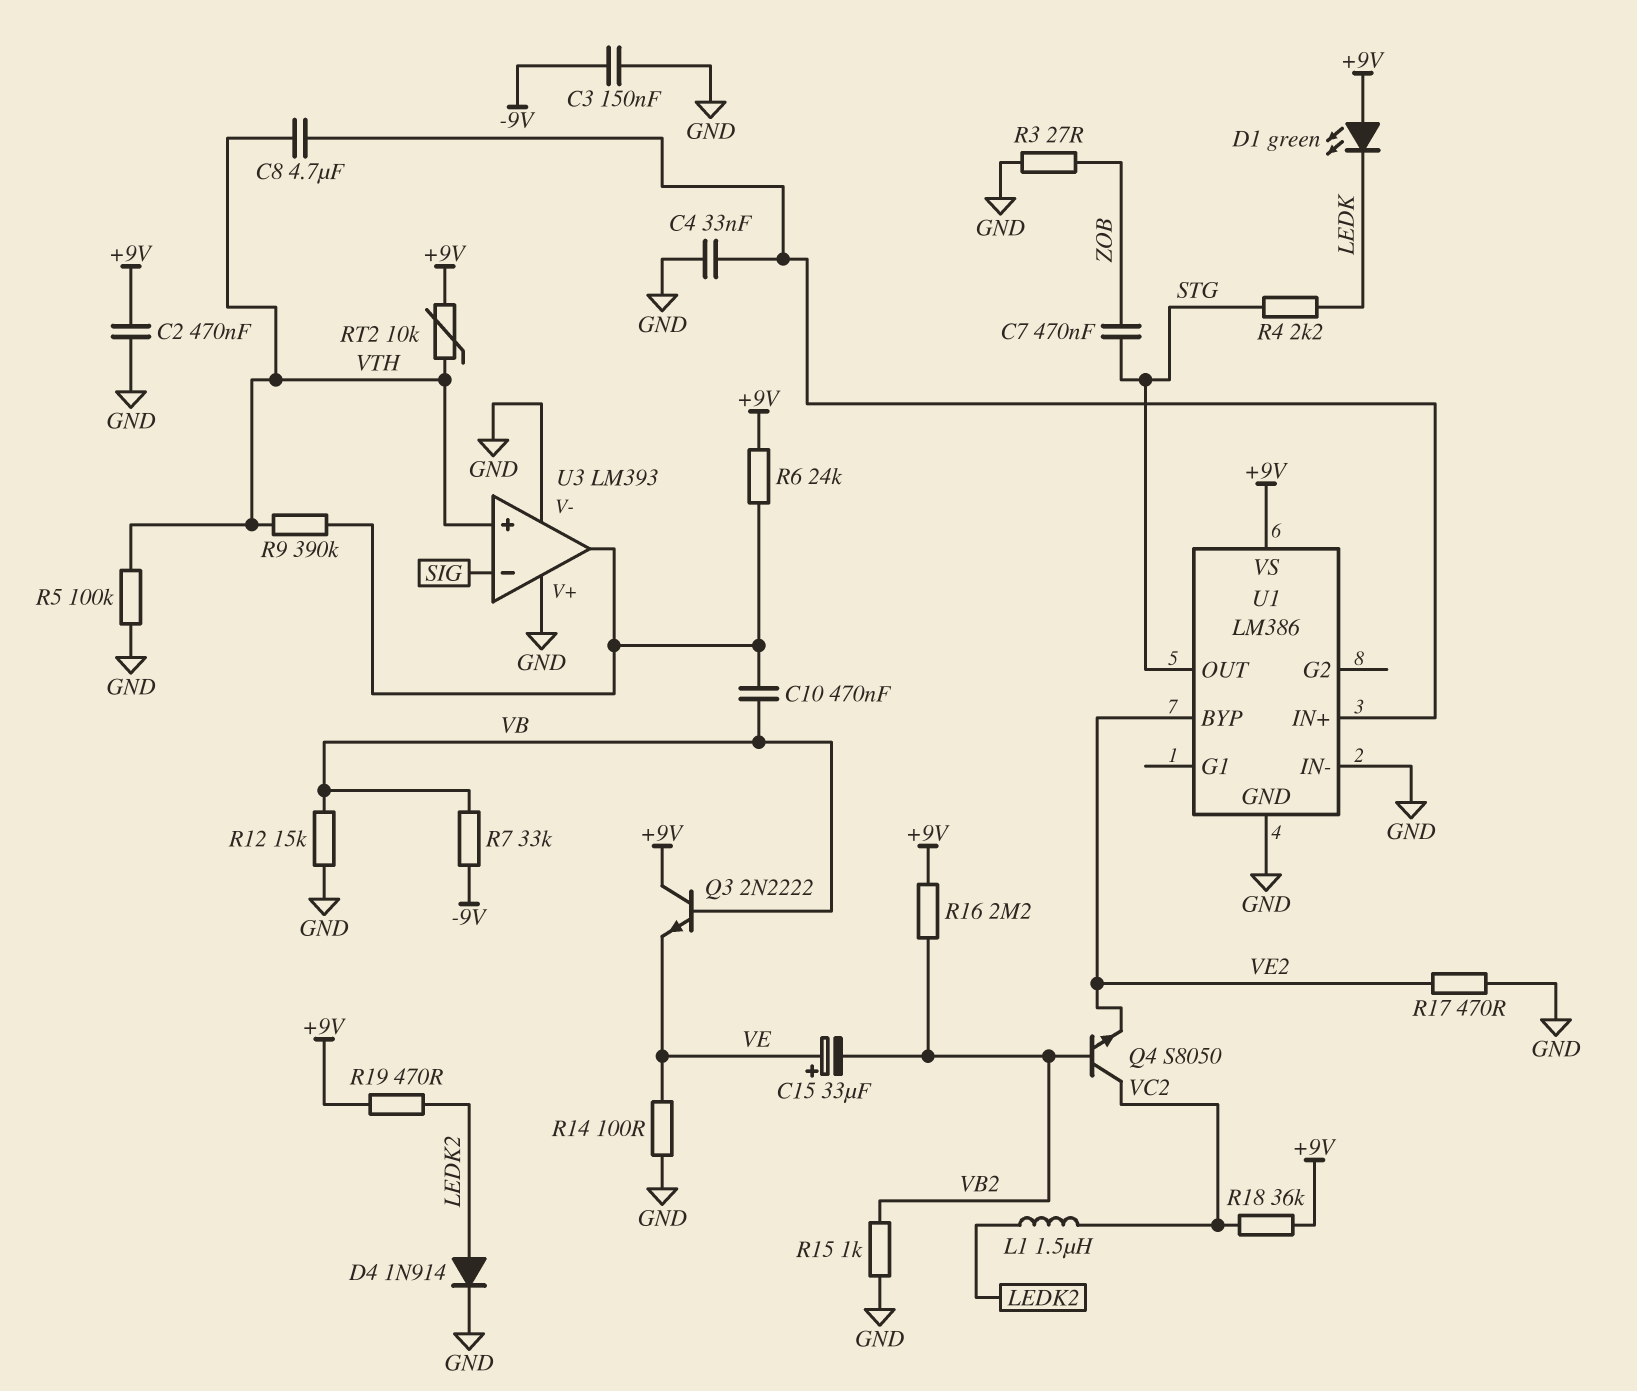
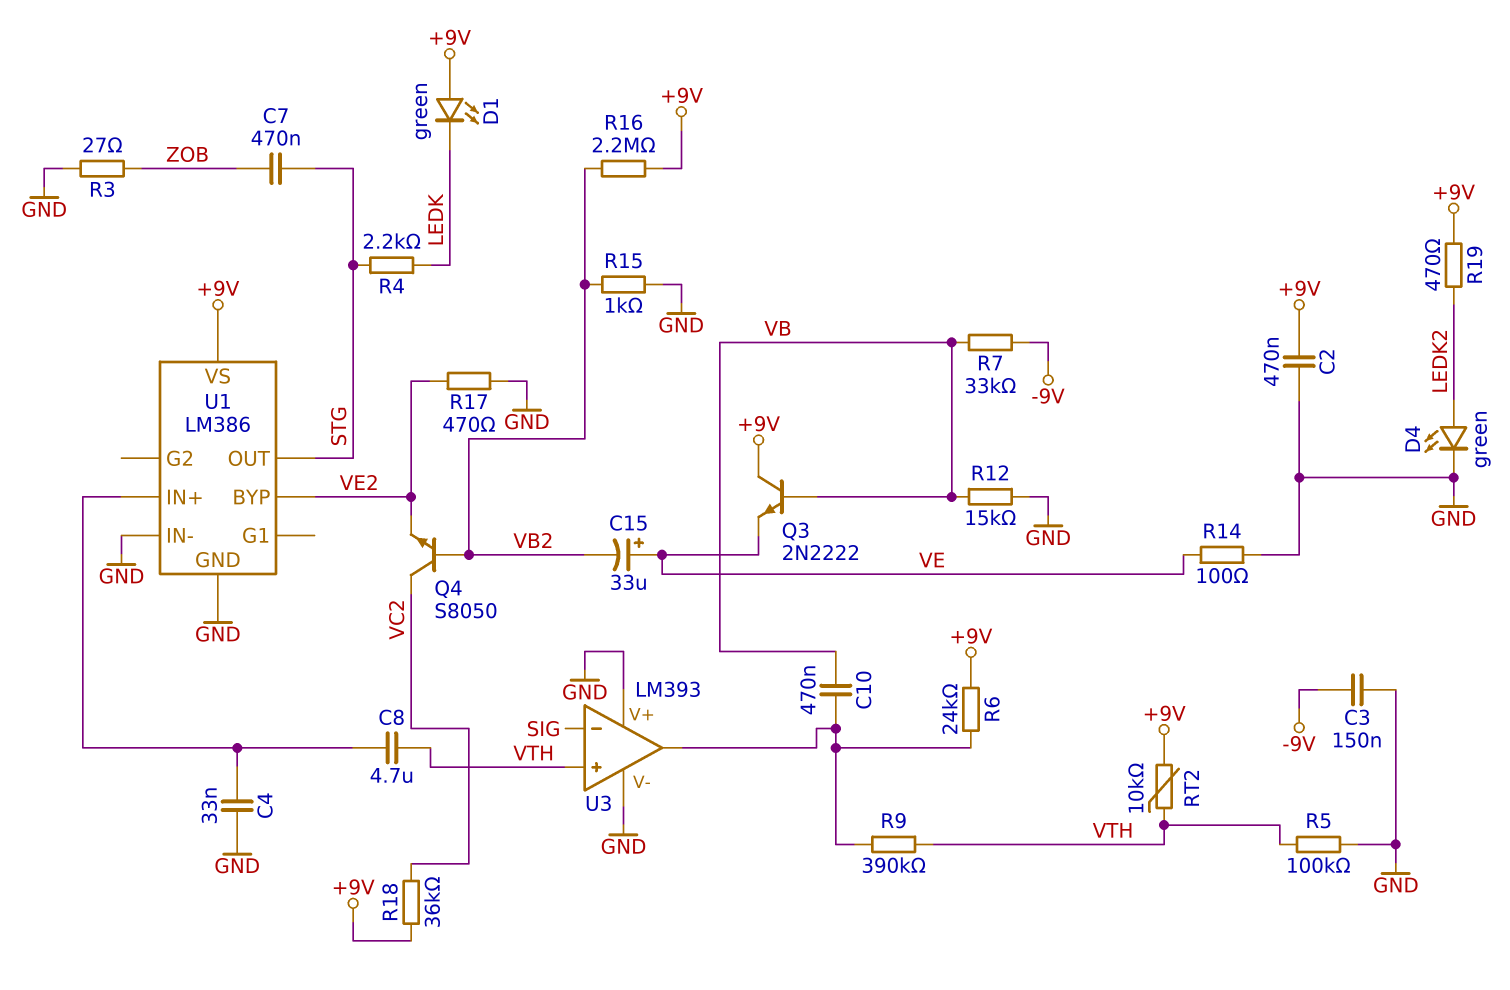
D4: diode 1N914 (A LEDK2, K GND) -> LED green (A LEDK2, K GND)
L1: 1.5uH (LEDK2, VC2) -> none

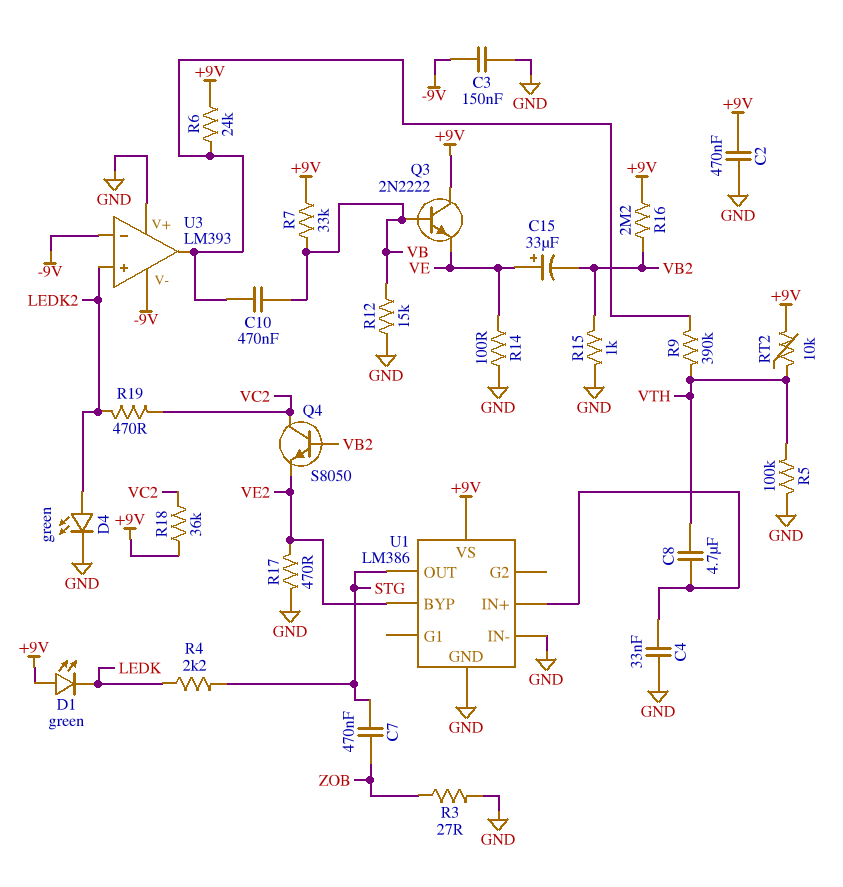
R7: 33k (-9V, VB) -> 33k (+9V, VB)
R19: 470 (+9V, LEDK2) -> 470 (LEDK2, VC2)
U3 pin V-: GND -> -9V
U3 pin in+: VTH -> LEDK2
U3 pin in-: SIG -> -9V

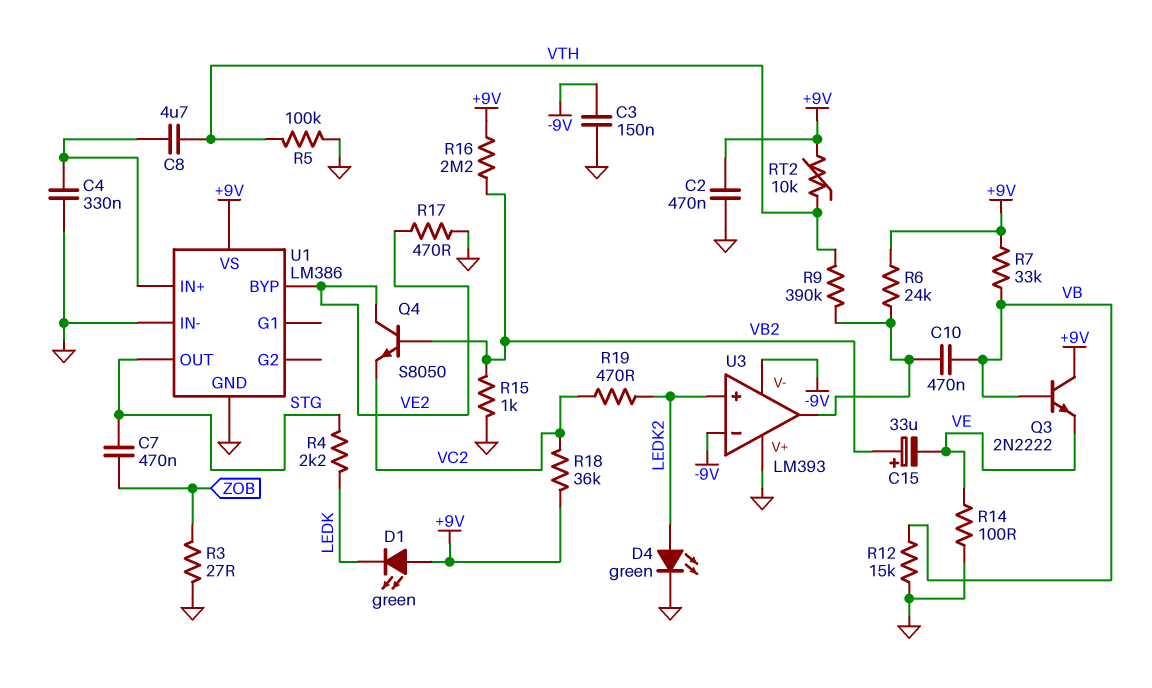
C4: 33nF (GND, U1/IN+) -> 330nF (GND, U1/IN+)
C15: 33uF (plus VE, minus VB2) -> 33uF (plus VB2, minus VE)
Q4: NPN S8050 (B VB2, C VC2, E VE2) -> NPN S8050 (B VB2, C VE2, E VC2)

